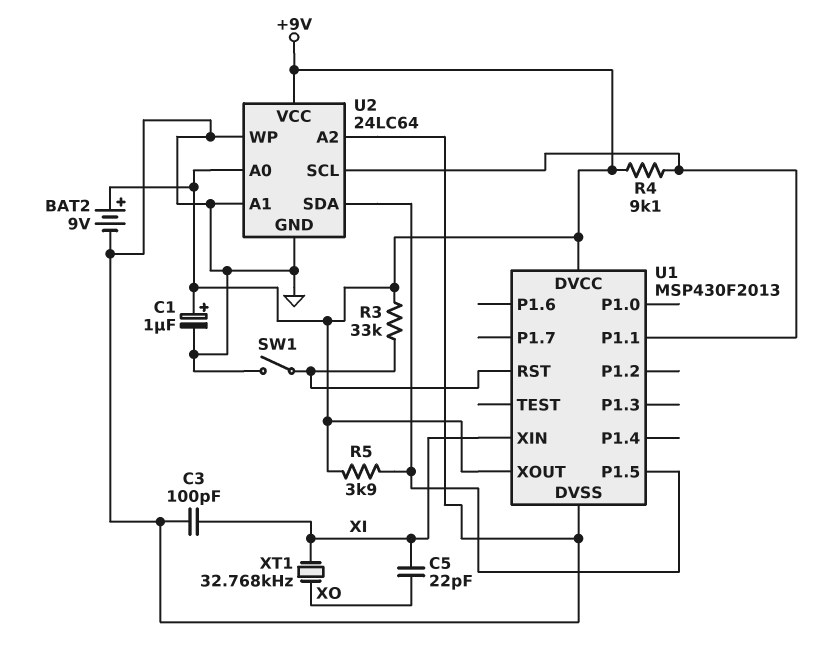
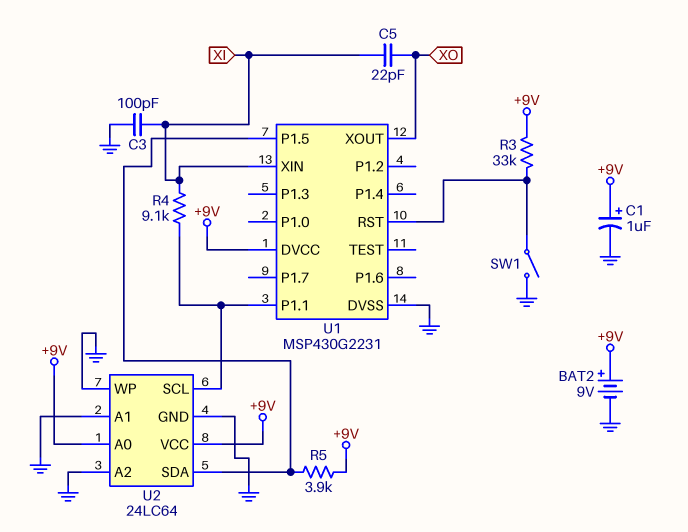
R4: 9.1k (+9V, U1/P1.1) -> 9.1k (U1/P1.1, XI)
U1: MSP430F2013 -> MSP430G2231
U1 pin XOUT: +9V -> XO
XT1: 32.768kHz (XI, XO) -> none

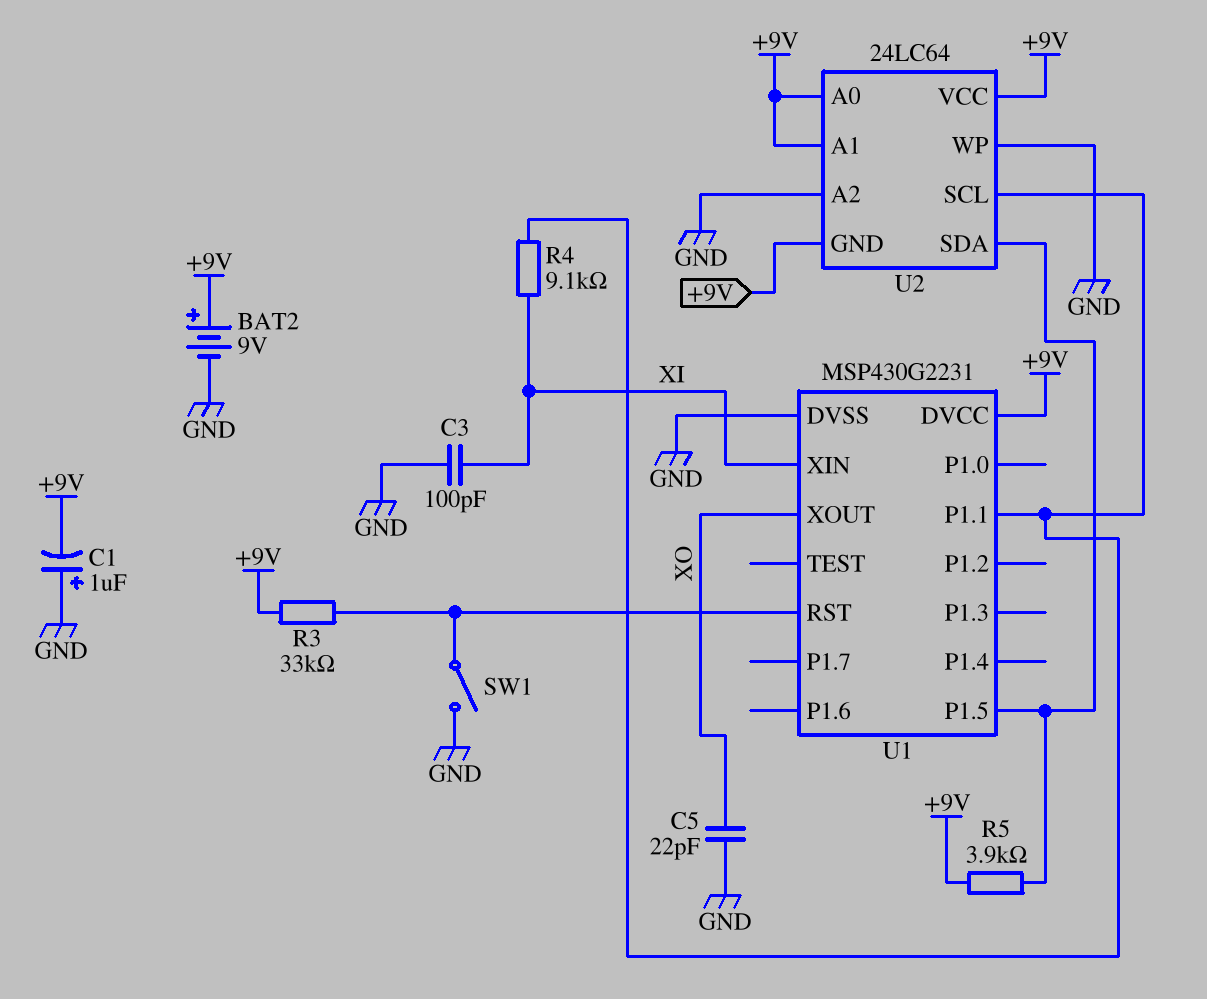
C1: 1uF (plus +9V, minus GND) -> 1uF (plus GND, minus +9V)
C5: 22pF (XI, XO) -> 22pF (GND, XO)
U2 pin A1: GND -> +9V
U2 pin GND: GND -> +9V

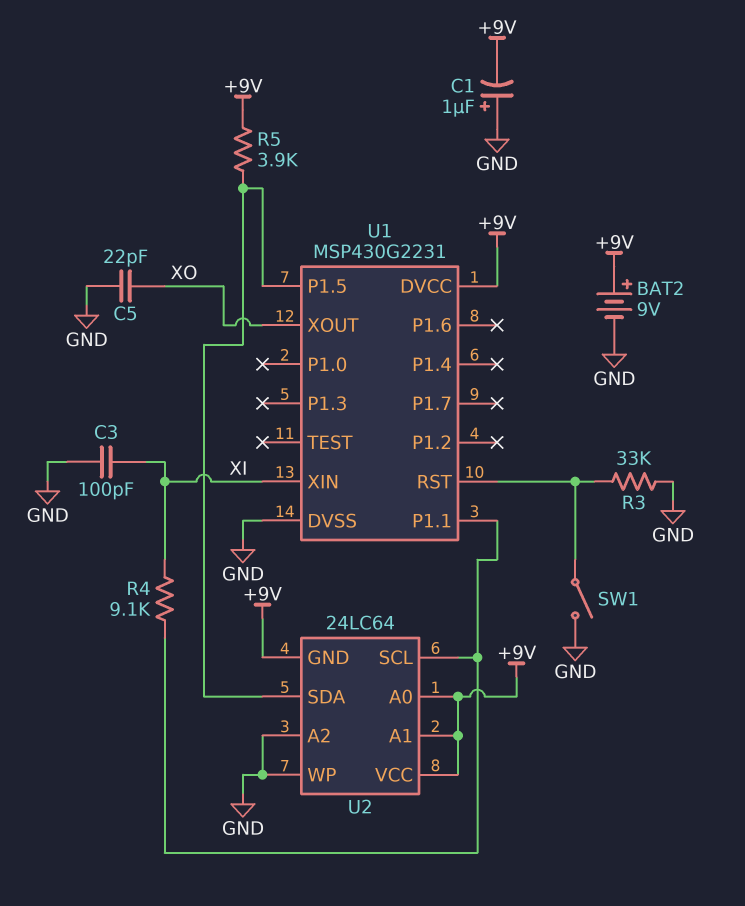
R3: 33k (+9V, U1/RST) -> 33k (GND, U1/RST)

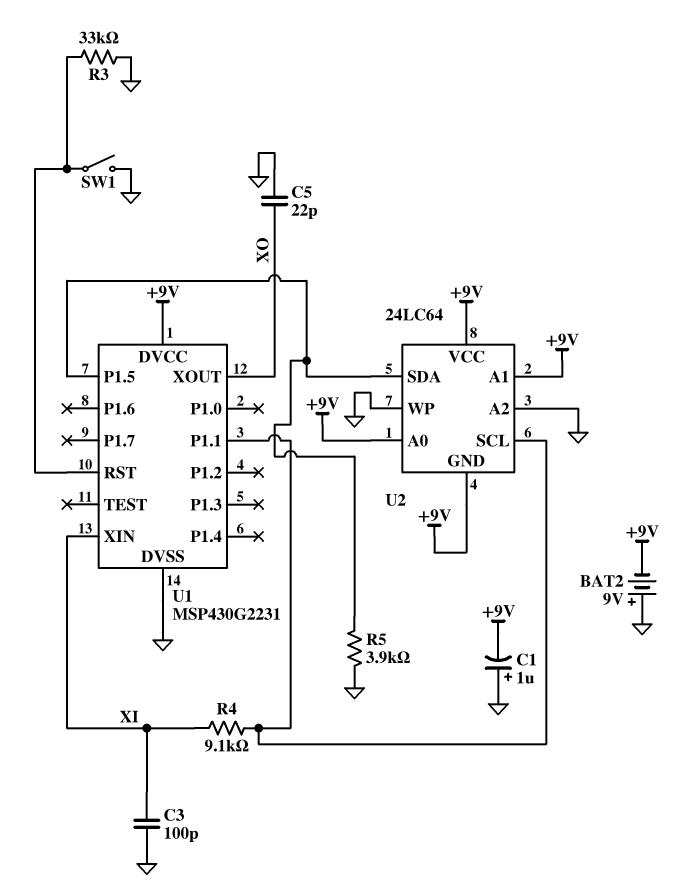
BAT2: 9V (plus +9V, minus GND) -> 9V (plus GND, minus +9V)
R5: 3.9k (+9V, U1/P1.5) -> 3.9k (GND, U1/P1.5)

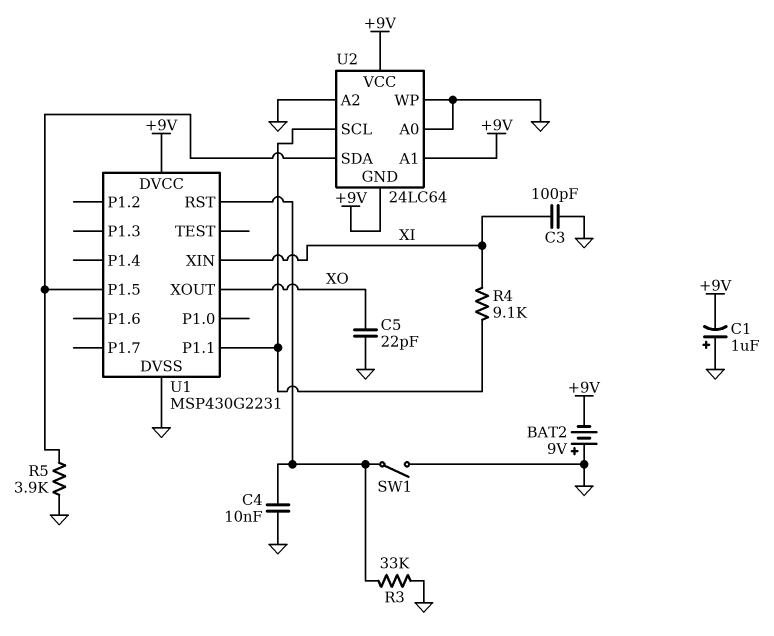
C4: none -> 10nF (GND, U1/RST)
U2 pin A0: +9V -> GND

